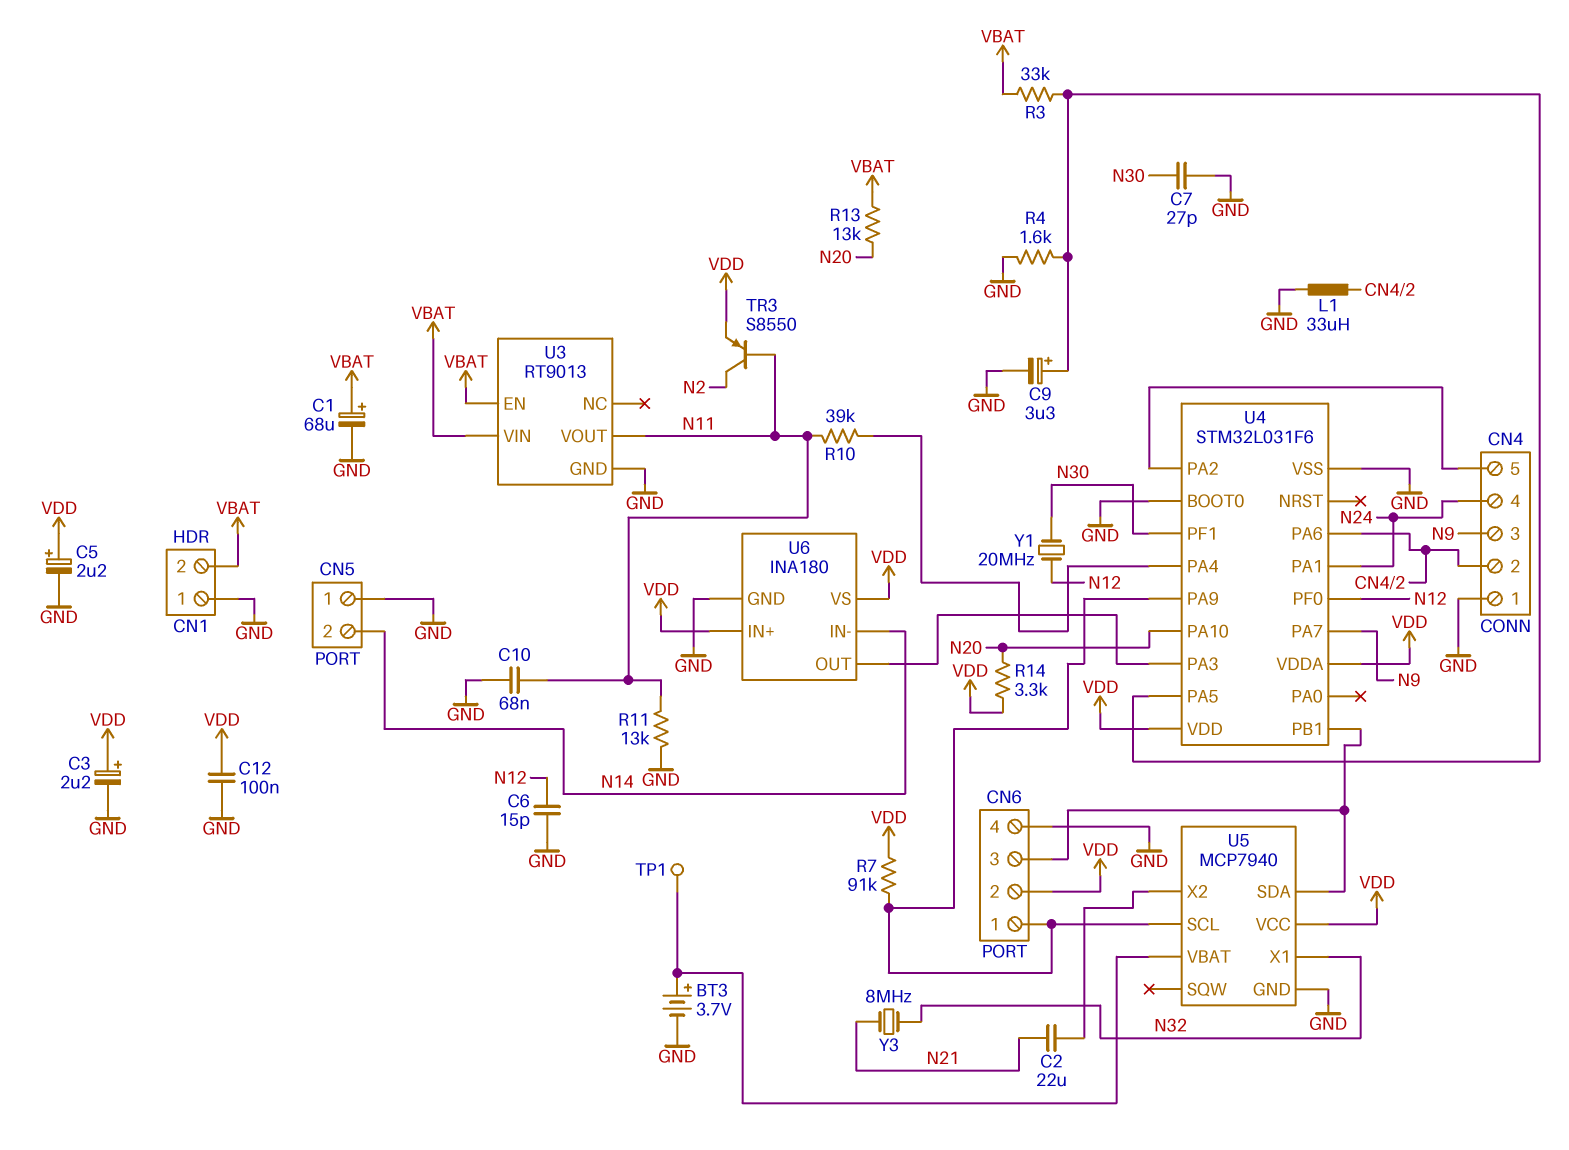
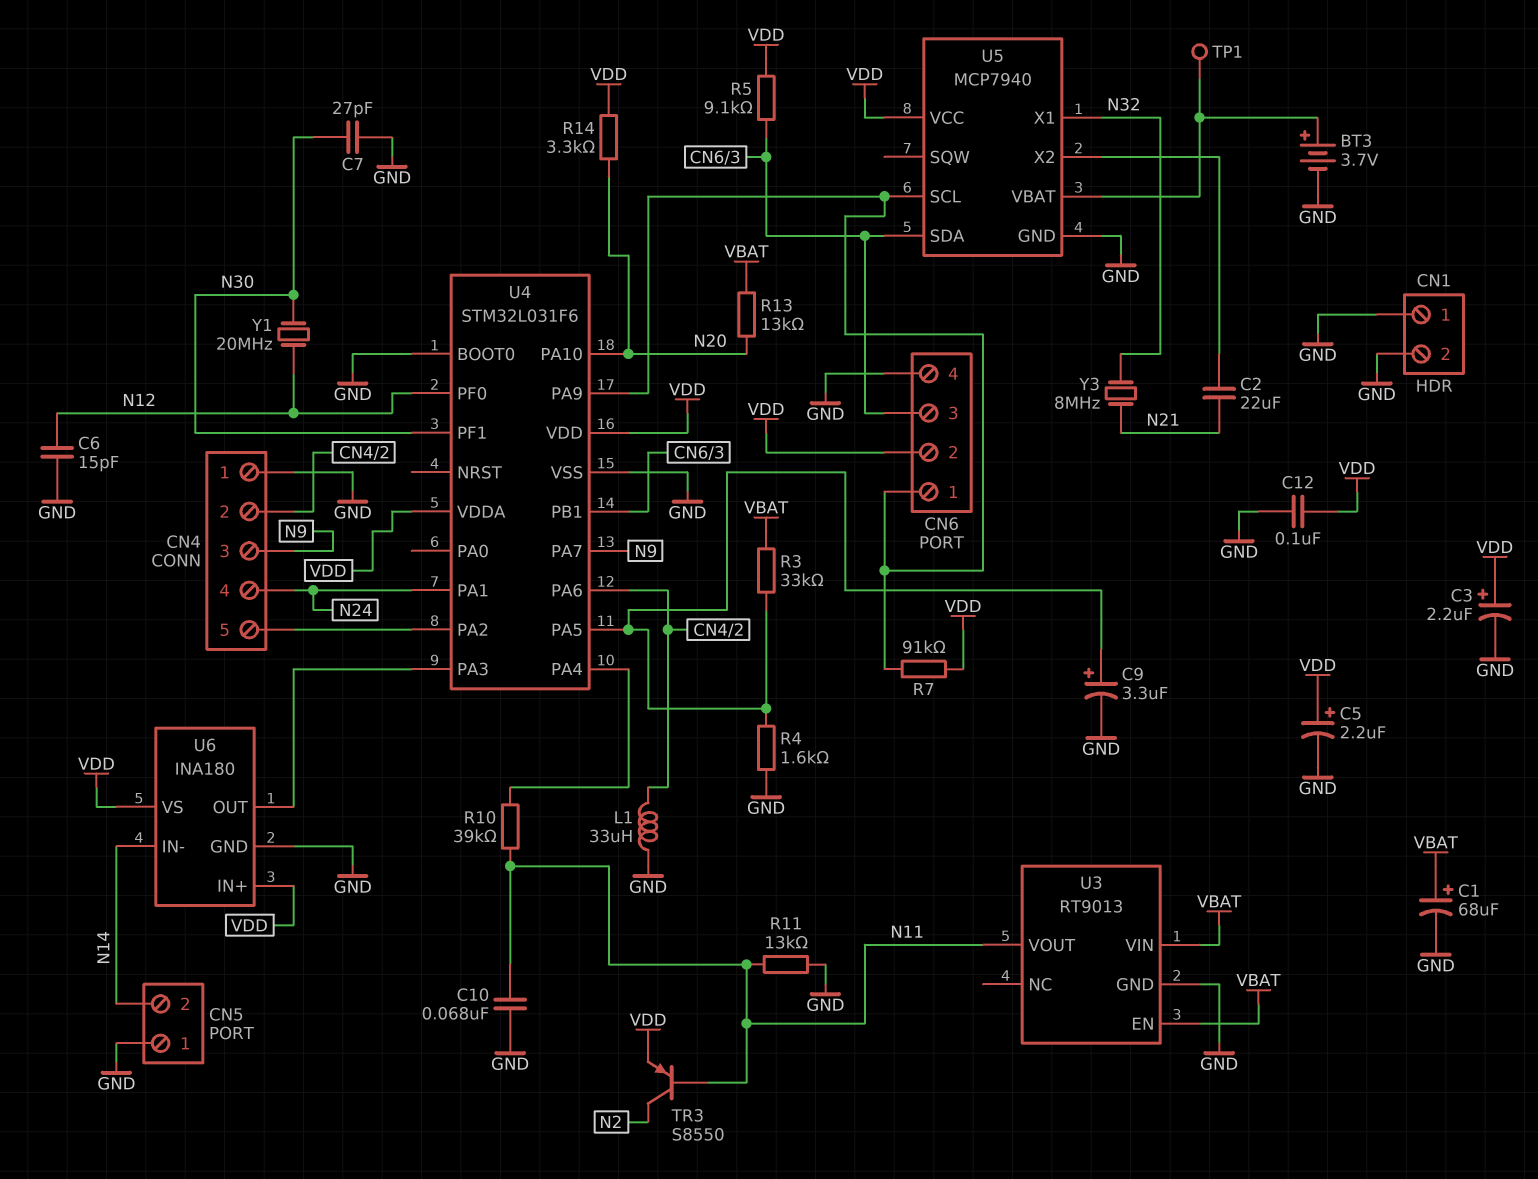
CN1 pin 2: VBAT -> GND
R5: none -> 9.1k (CN6/3, VDD)

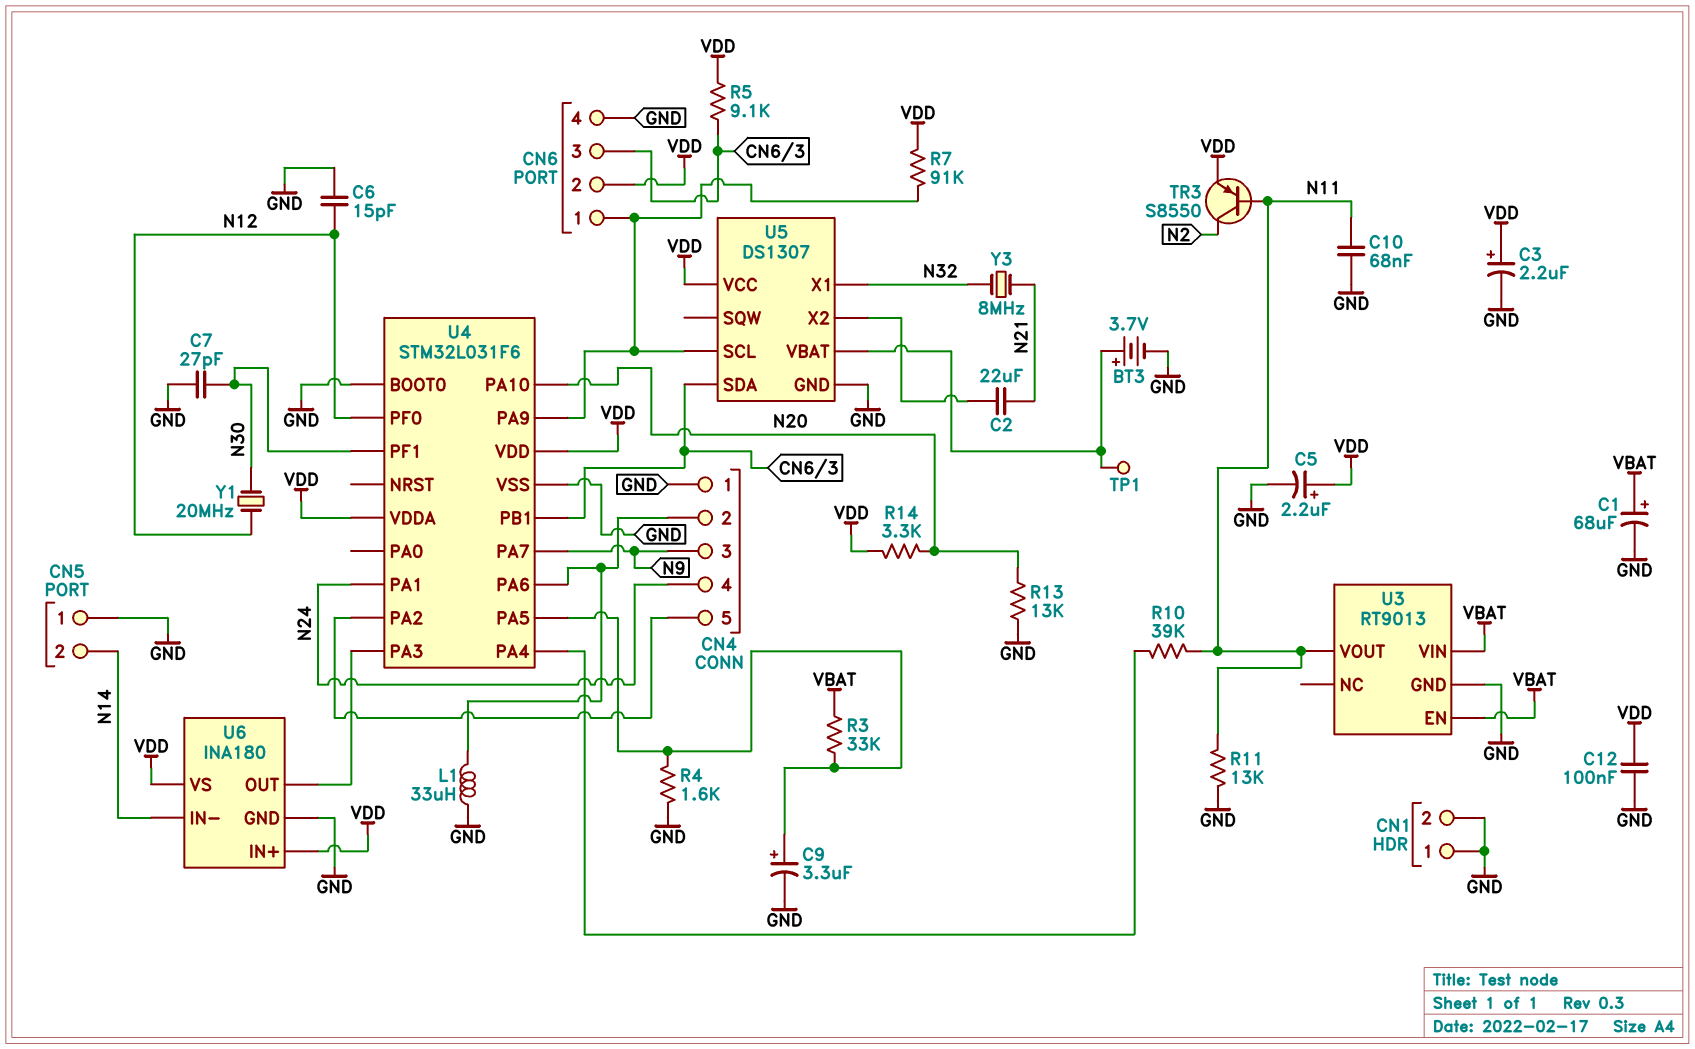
R13: 13k (N20, VBAT) -> 13k (GND, N20)
U5: MCP7940 -> DS1307

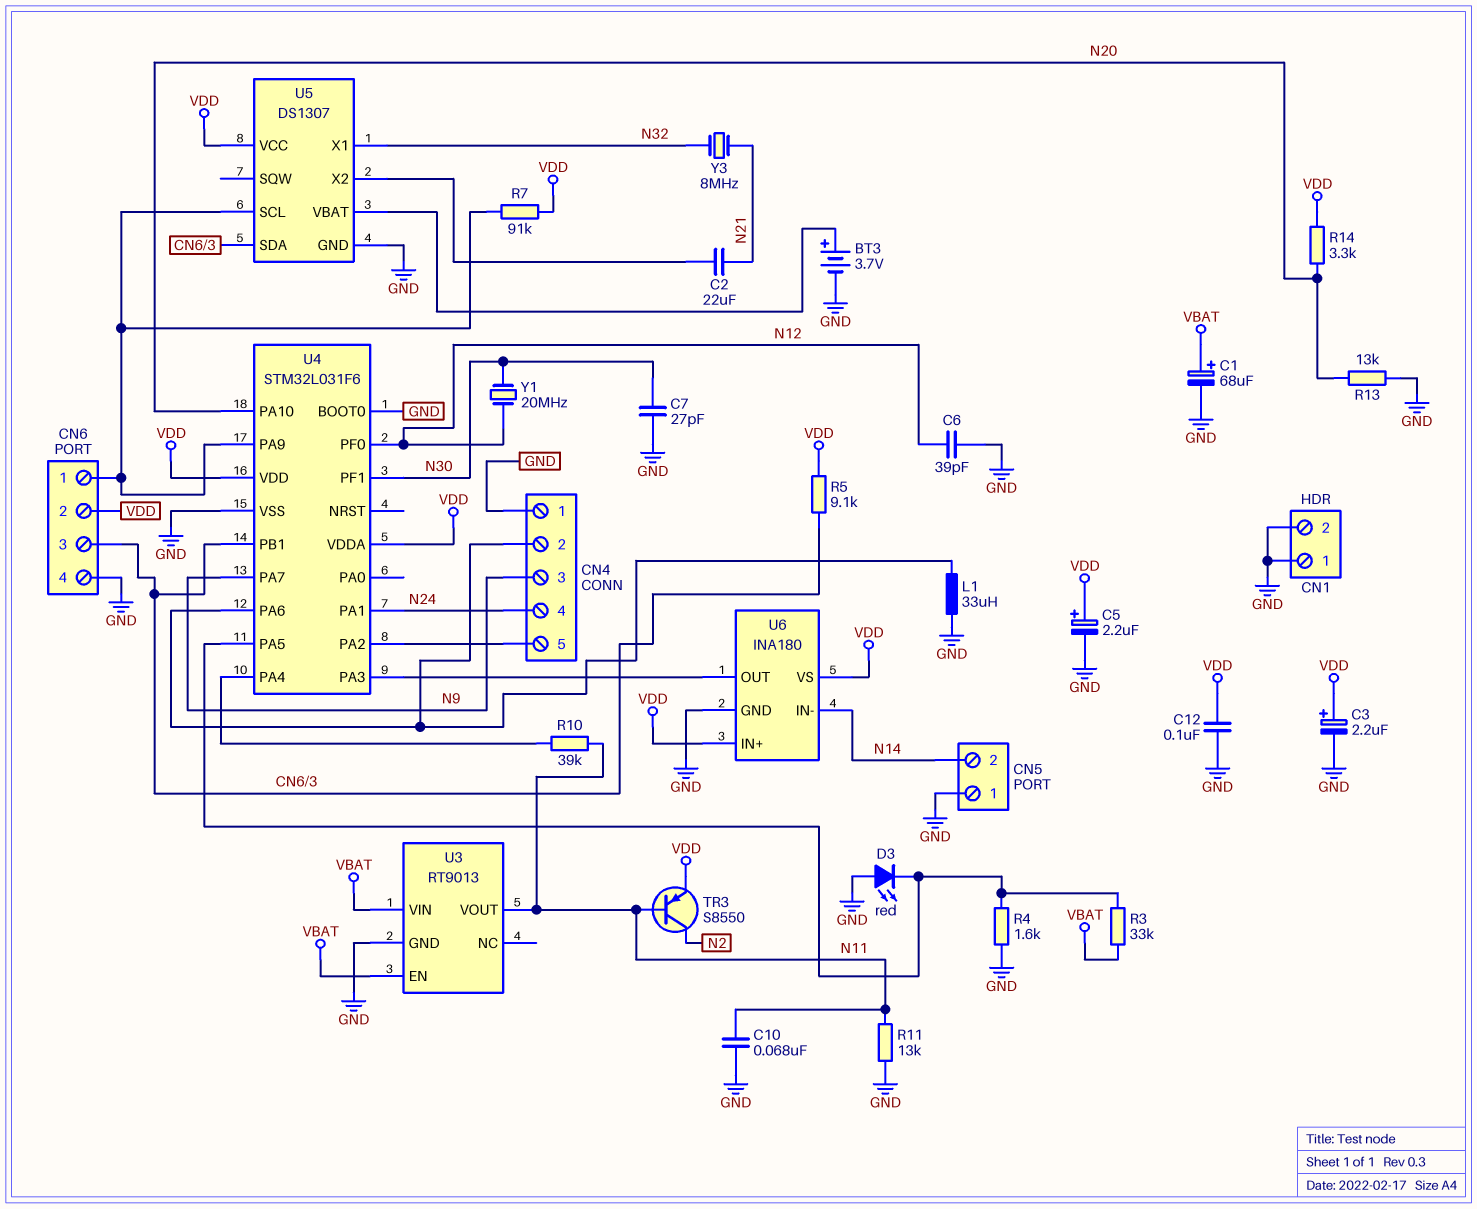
C6: 15pF (GND, N12) -> 39pF (GND, N12)
C9: 3.3uF (plus U4/PA5, minus GND) -> none
D3: none -> LED red (A GND, K U4/PA5)
TP1: test point (U5/VBAT) -> none

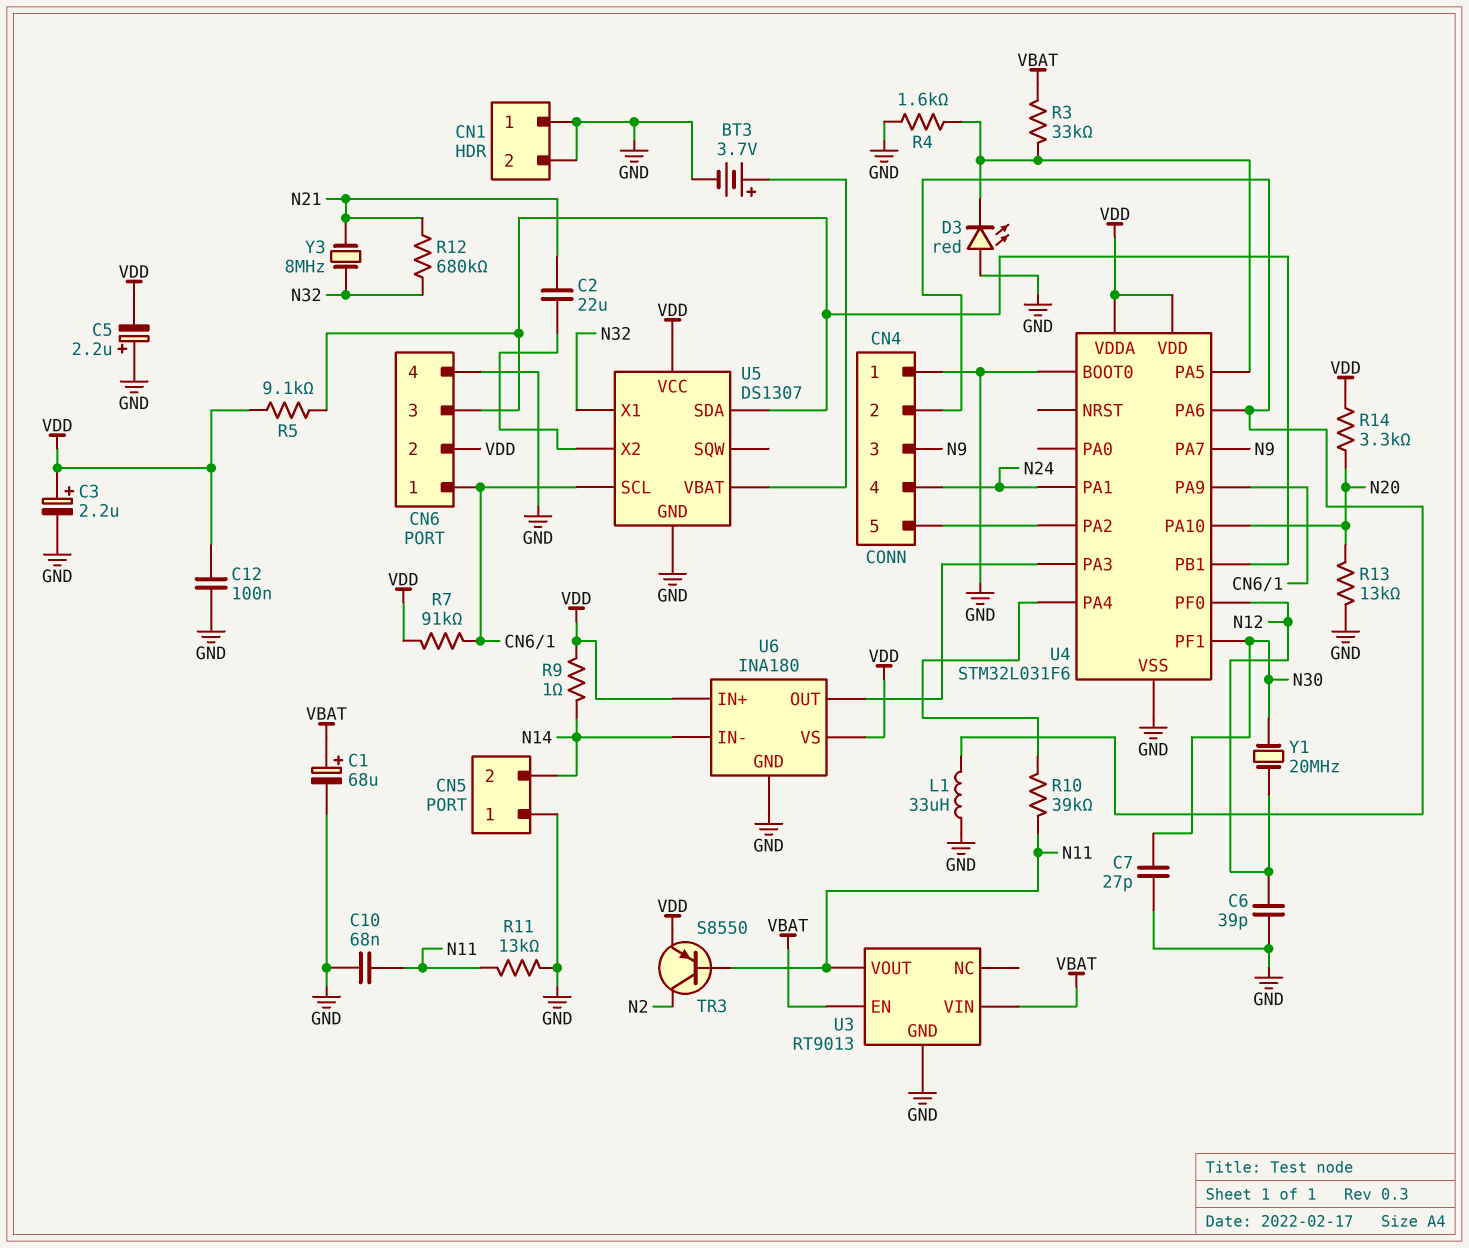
C5: 2.2uF (plus VDD, minus GND) -> 2.2uF (plus GND, minus VDD)
R9: none -> 1 (N14, VDD)
R12: none -> 680k (N21, N32)

